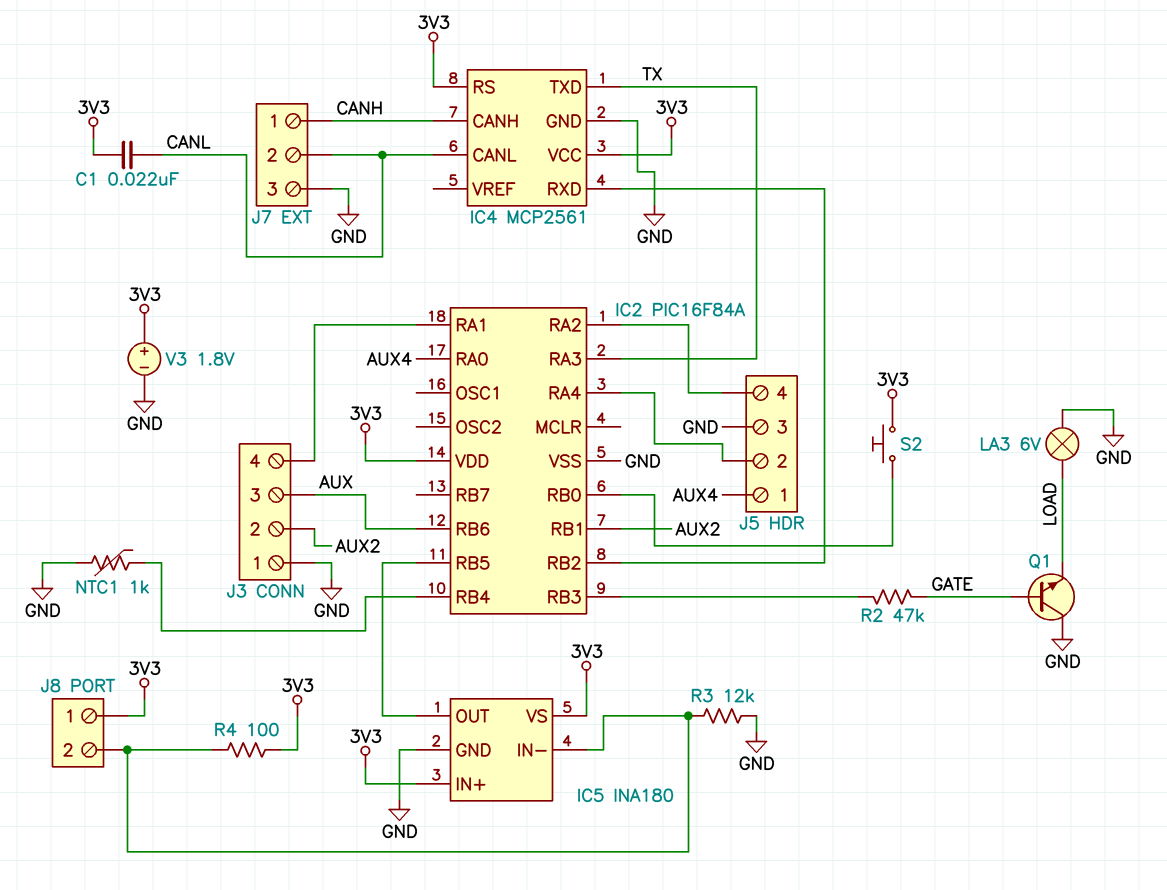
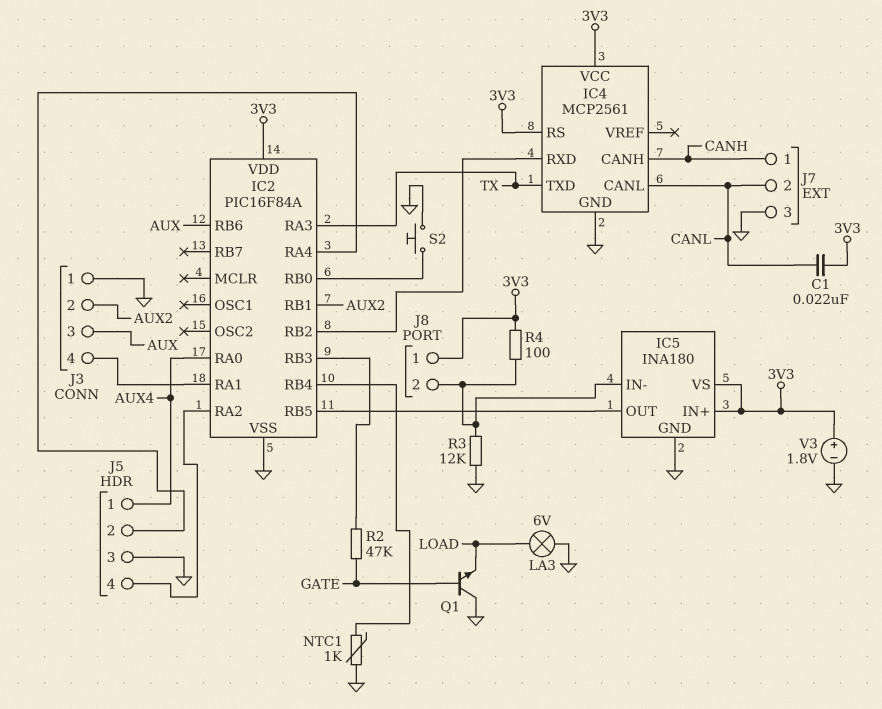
S2: button (3V3, IC2/RB0) -> button (GND, IC2/RB0)

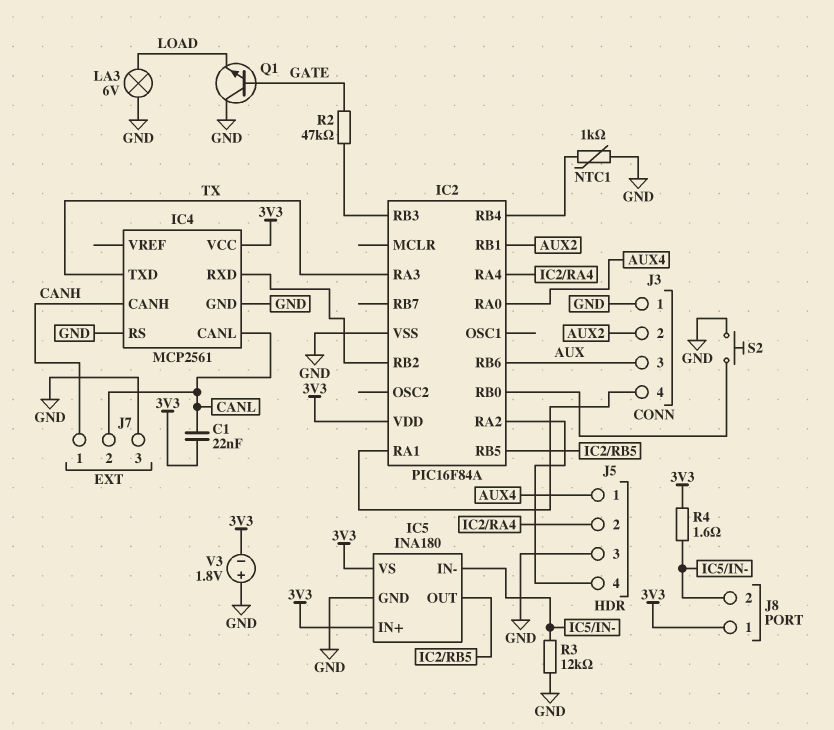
IC4 pin RS: 3V3 -> GND
R4: 100 (3V3, IC5/IN-) -> 1.6 (3V3, IC5/IN-)
V3: 1.8V (plus 3V3, minus GND) -> 1.8V (plus GND, minus 3V3)

